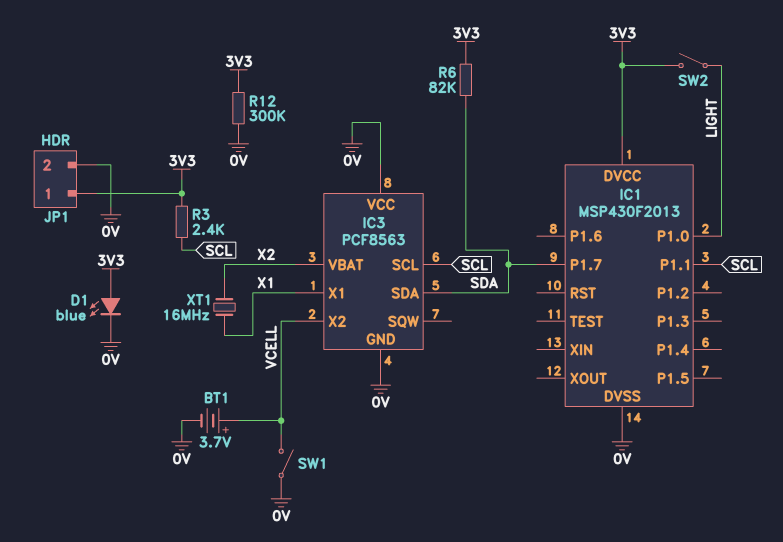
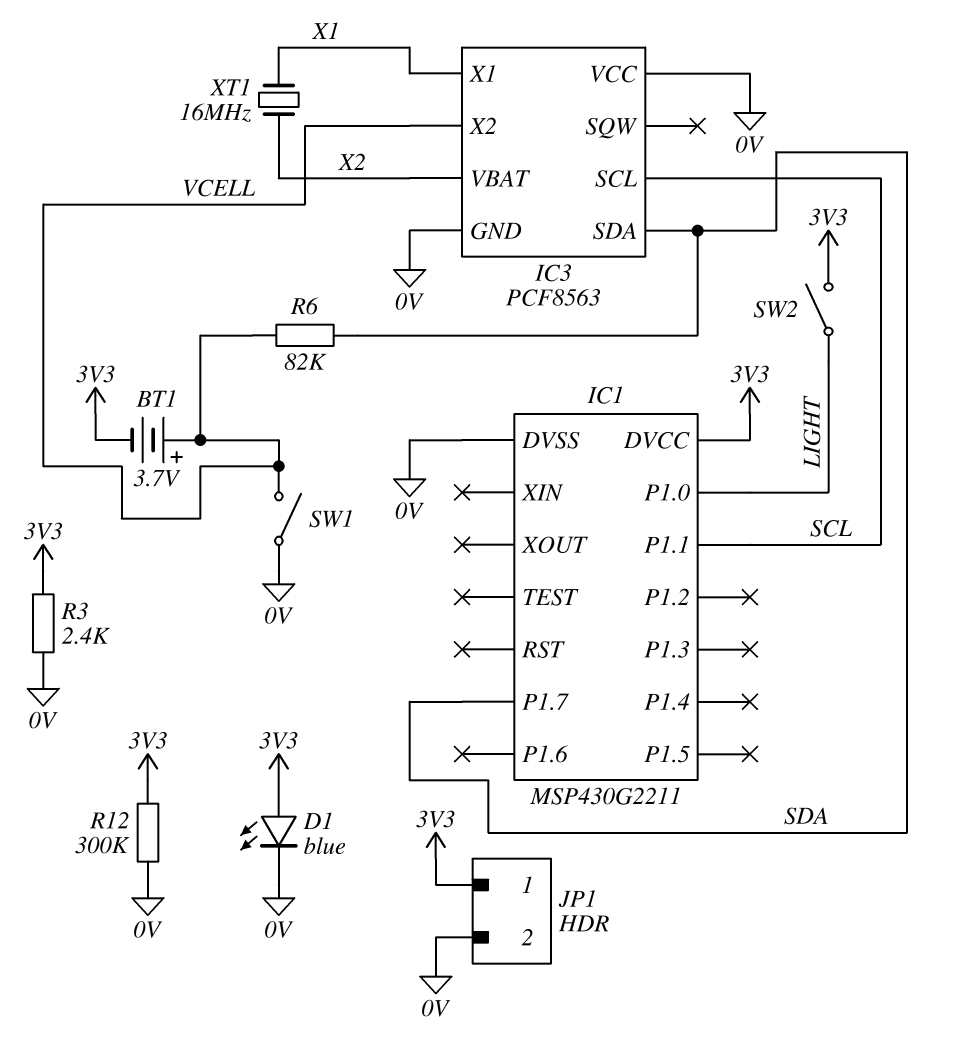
BT1: 3.7V (plus VCELL, minus 0V) -> 3.7V (plus VCELL, minus 3V3)
IC1: MSP430F2013 -> MSP430G2211
R3: 2.4k (3V3, SCL) -> 2.4k (0V, 3V3)
R6: 82k (3V3, SDA) -> 82k (SDA, VCELL)

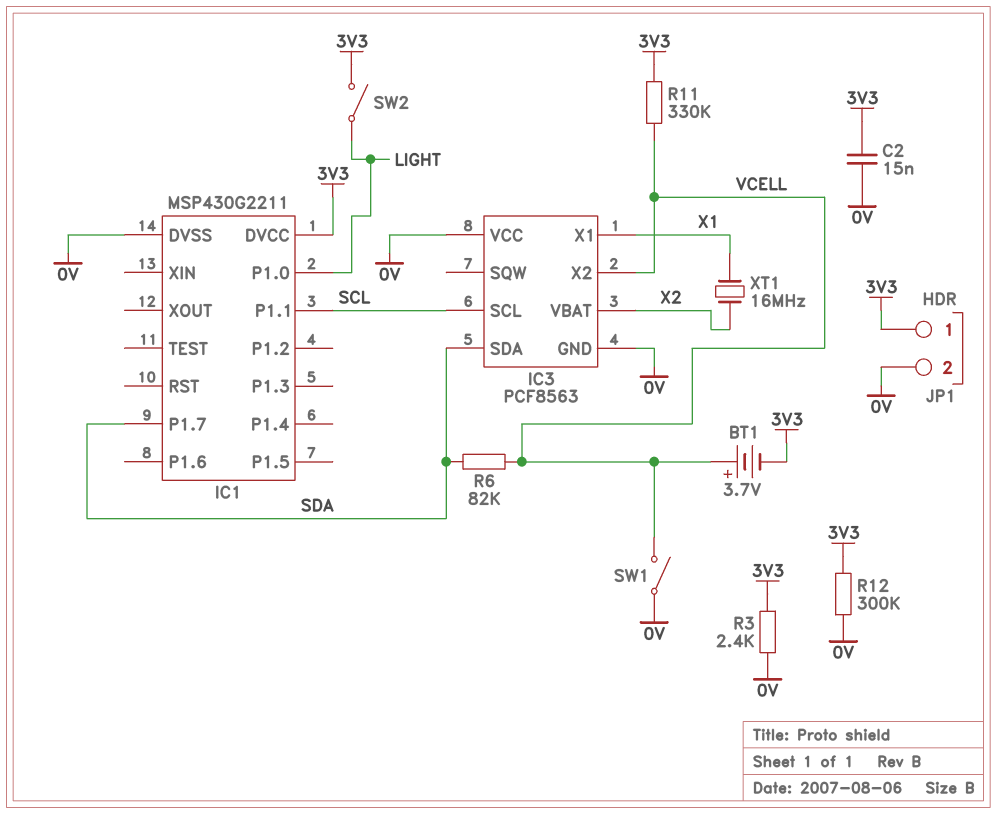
C2: none -> 15nF (0V, 3V3)
D1: LED blue (A 3V3, K 0V) -> none
R11: none -> 330k (3V3, VCELL)

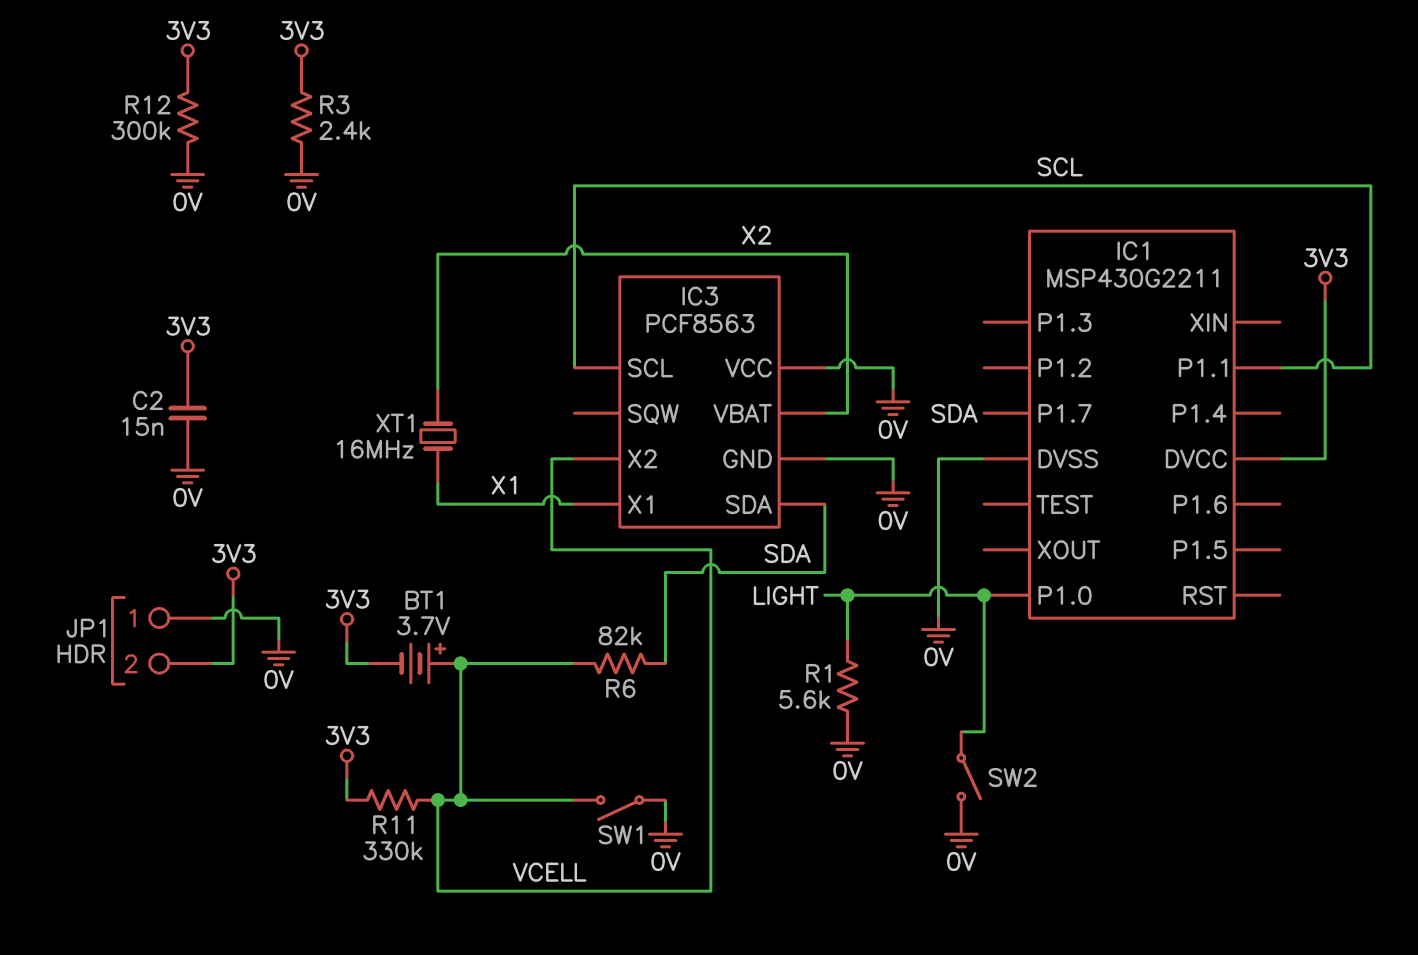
JP1 pin 1: 3V3 -> 0V
JP1 pin 2: 0V -> 3V3
R1: none -> 5.6k (0V, LIGHT)
SW2: switch (3V3, LIGHT) -> switch (0V, LIGHT)

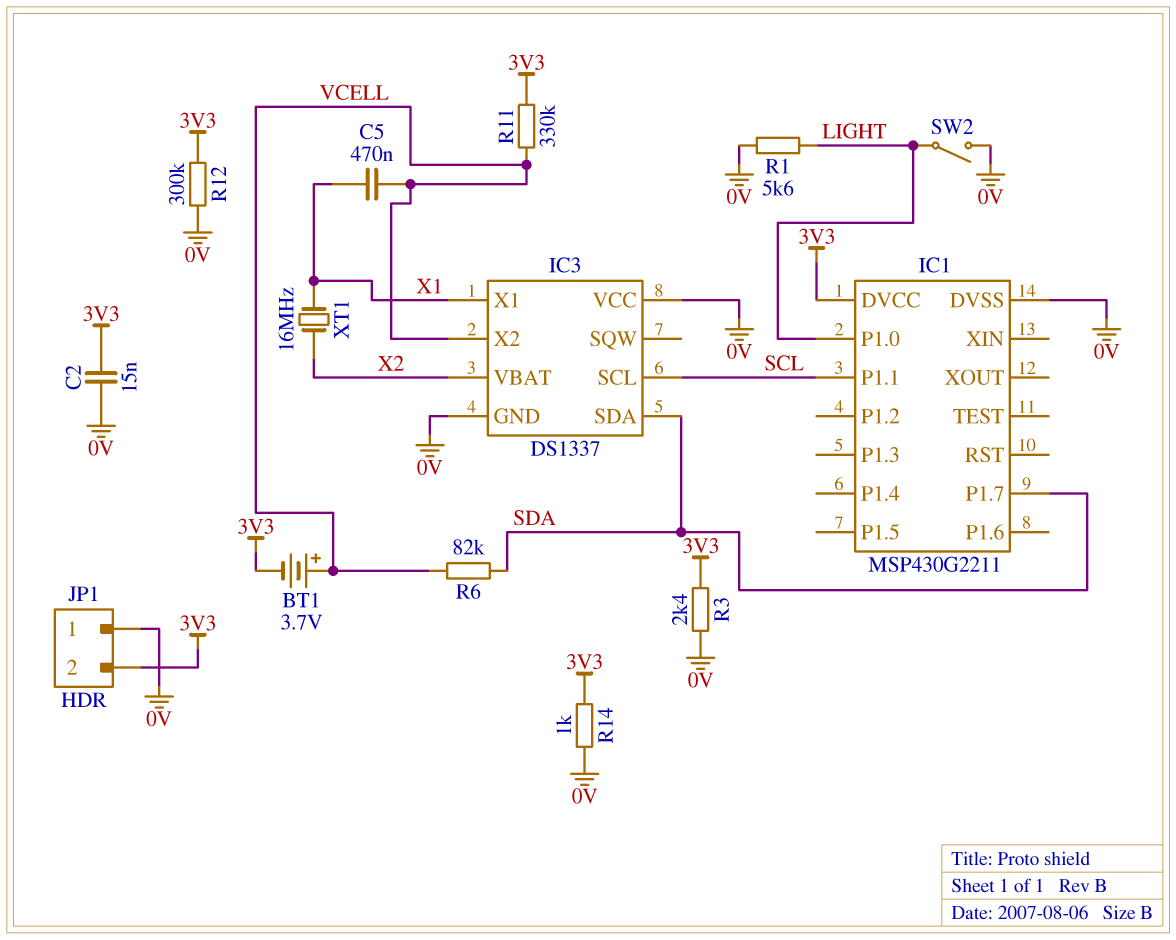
C5: none -> 470nF (VCELL, X1)
IC3: PCF8563 -> DS1337
R14: none -> 1k (0V, 3V3)
SW1: switch (0V, VCELL) -> none

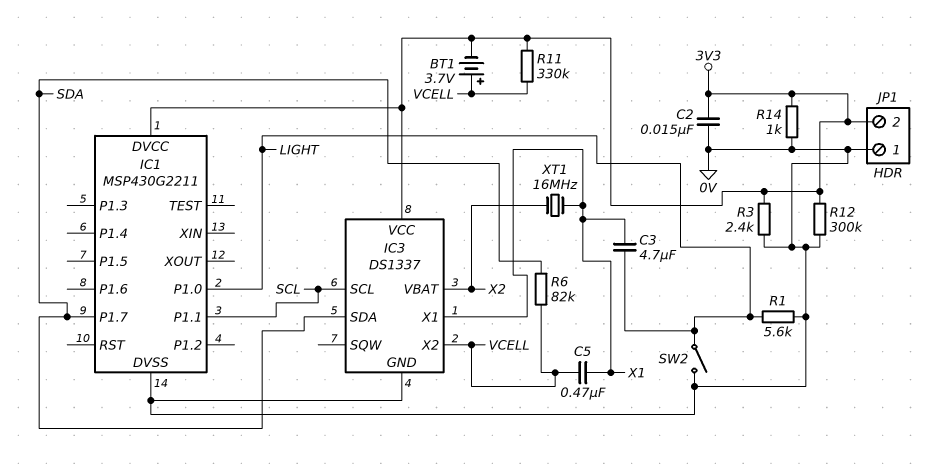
C3: none -> 4.7uF (LIGHT, X1)
IC3 pin VCC: 0V -> 3V3

